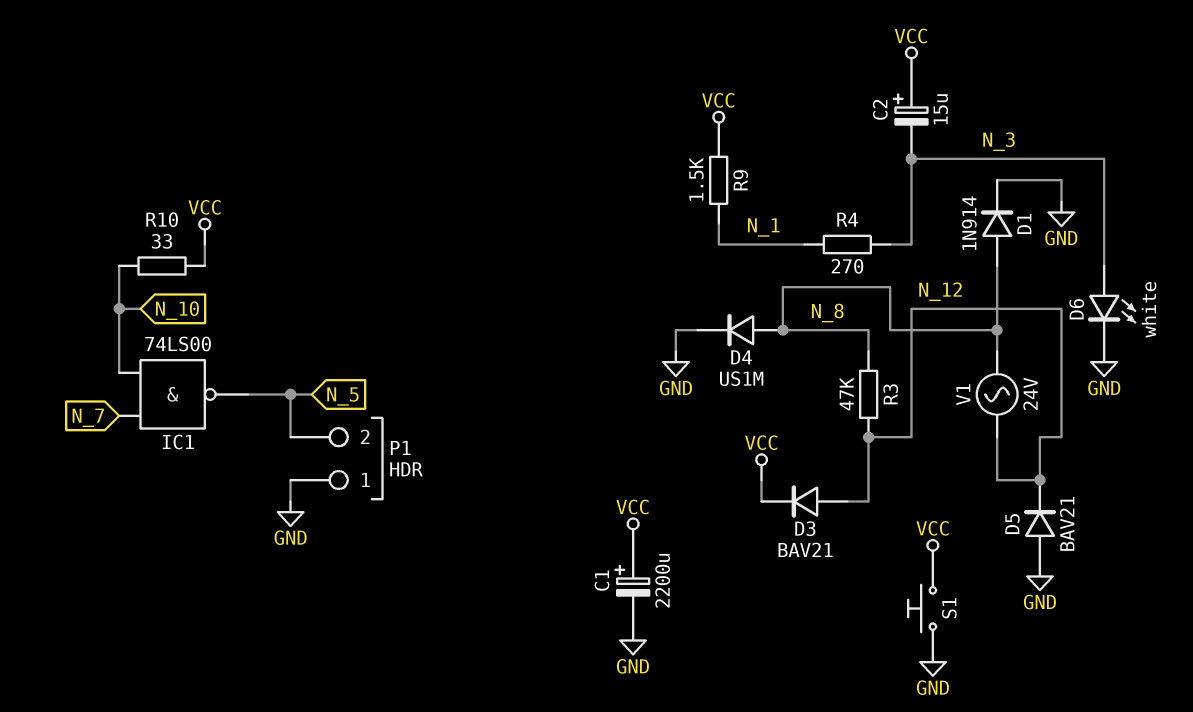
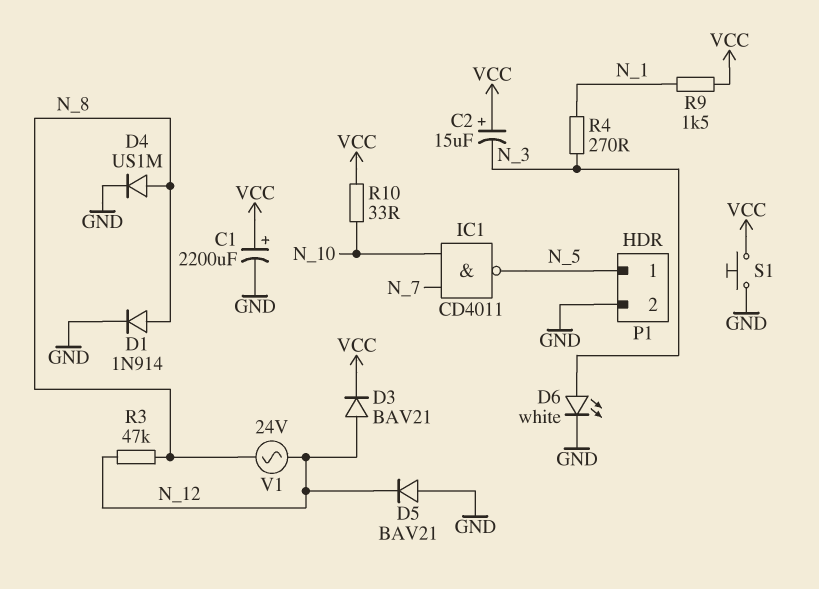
IC1: NAND 74LS00 (in N_7, in N_10, out N_5) -> NAND CD4011 (in N_7, in N_10, out N_5)
P1 pin 1: GND -> N_5
P1 pin 2: N_5 -> GND

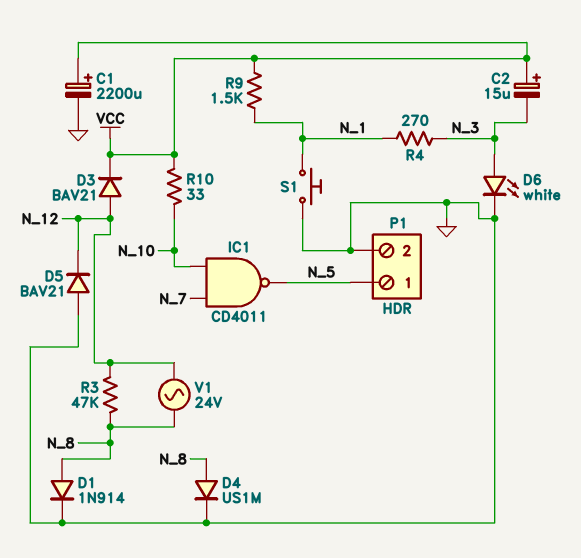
S1: button (GND, VCC) -> button (GND, N_1)

